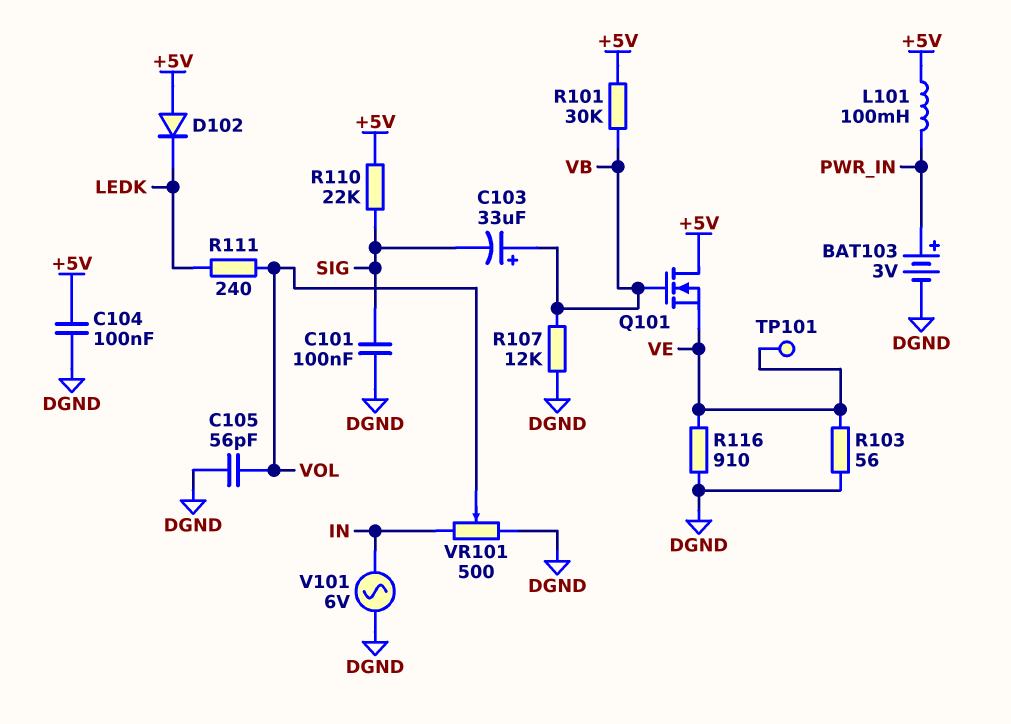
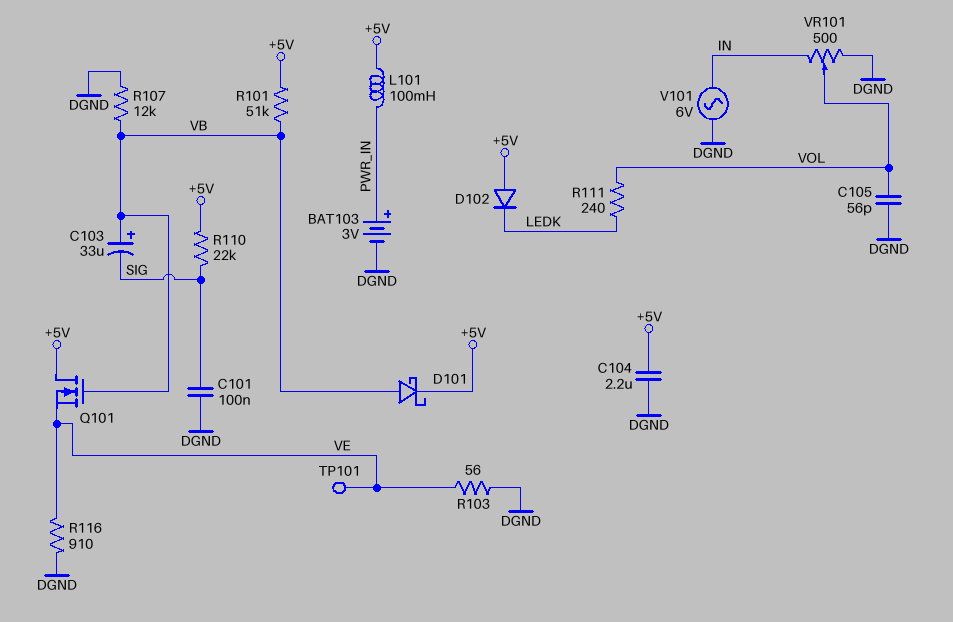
C104: 100nF (+5V, DGND) -> 2.2uF (+5V, DGND)
D101: none -> schottky (A VB, K +5V)
R101: 30k (+5V, VB) -> 51k (+5V, VB)

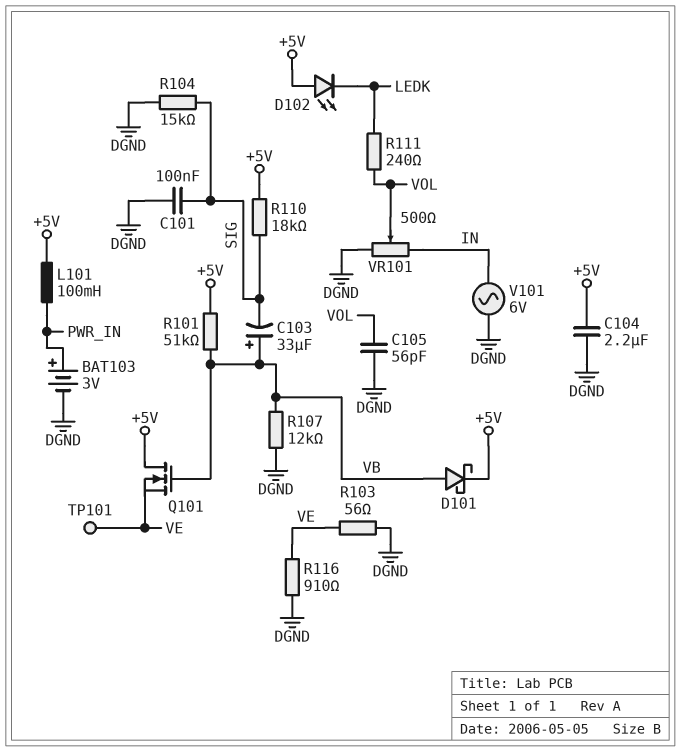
D102: diode (A +5V, K LEDK) -> LED (A +5V, K LEDK)
R104: none -> 15k (DGND, SIG)
R110: 22k (+5V, SIG) -> 18k (+5V, SIG)

